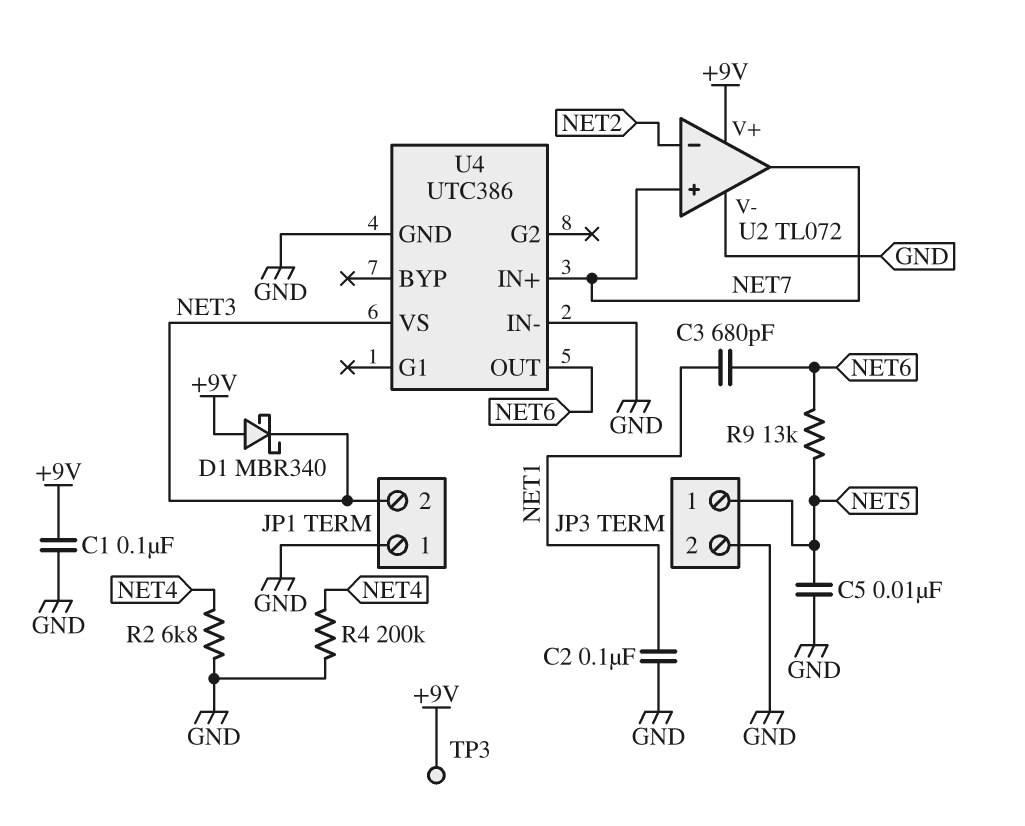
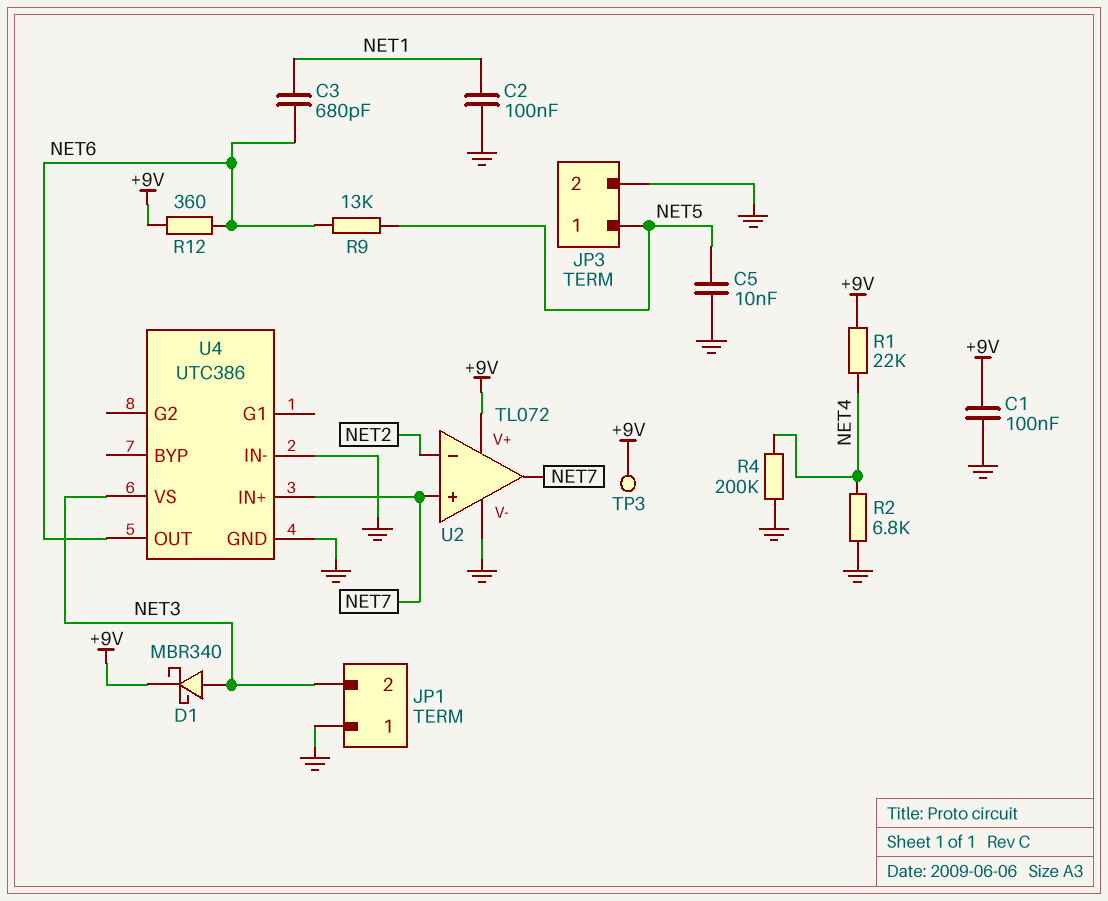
D1: schottky MBR340 (A +9V, K NET3) -> schottky MBR340 (A NET3, K +9V)
R1: none -> 22k (+9V, NET4)
R12: none -> 360 (+9V, NET6)

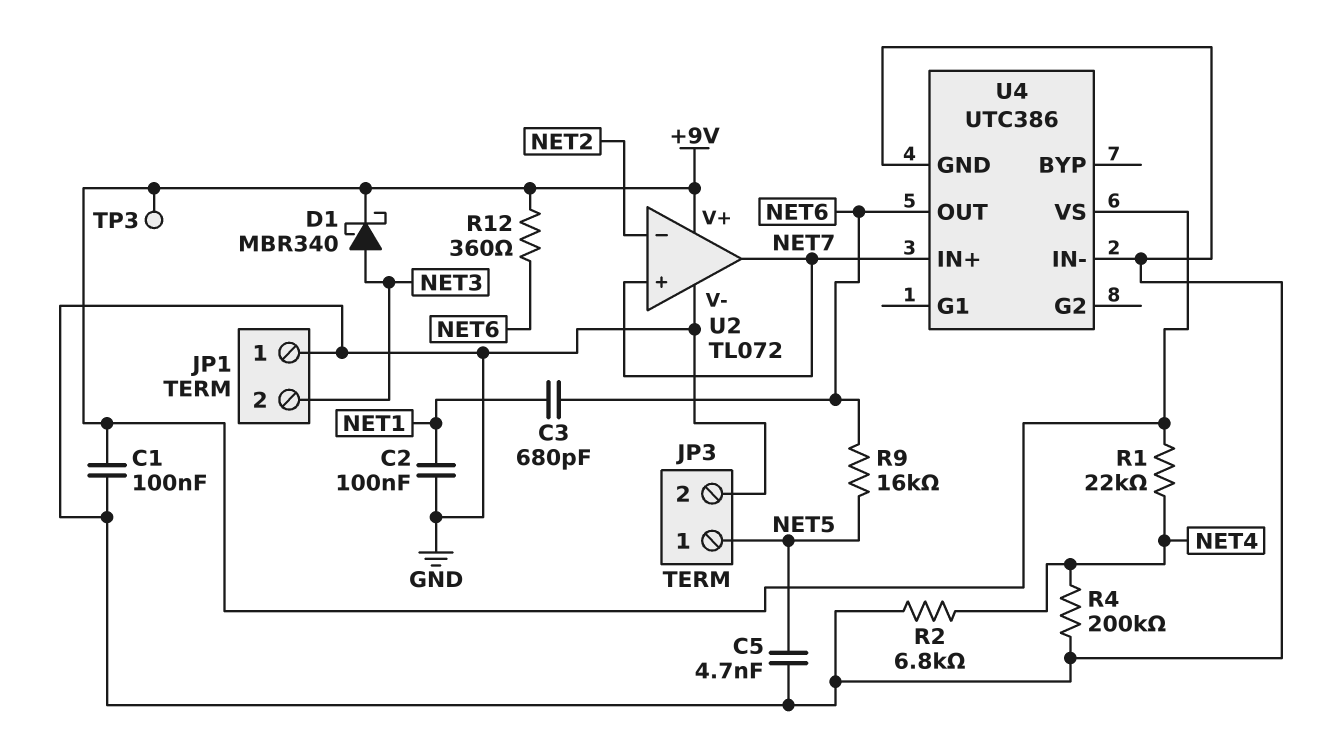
C5: 10nF (GND, NET5) -> 4.7nF (GND, NET5)
R9: 13k (NET5, NET6) -> 16k (NET5, NET6)
U4 pin VS: NET3 -> +9V

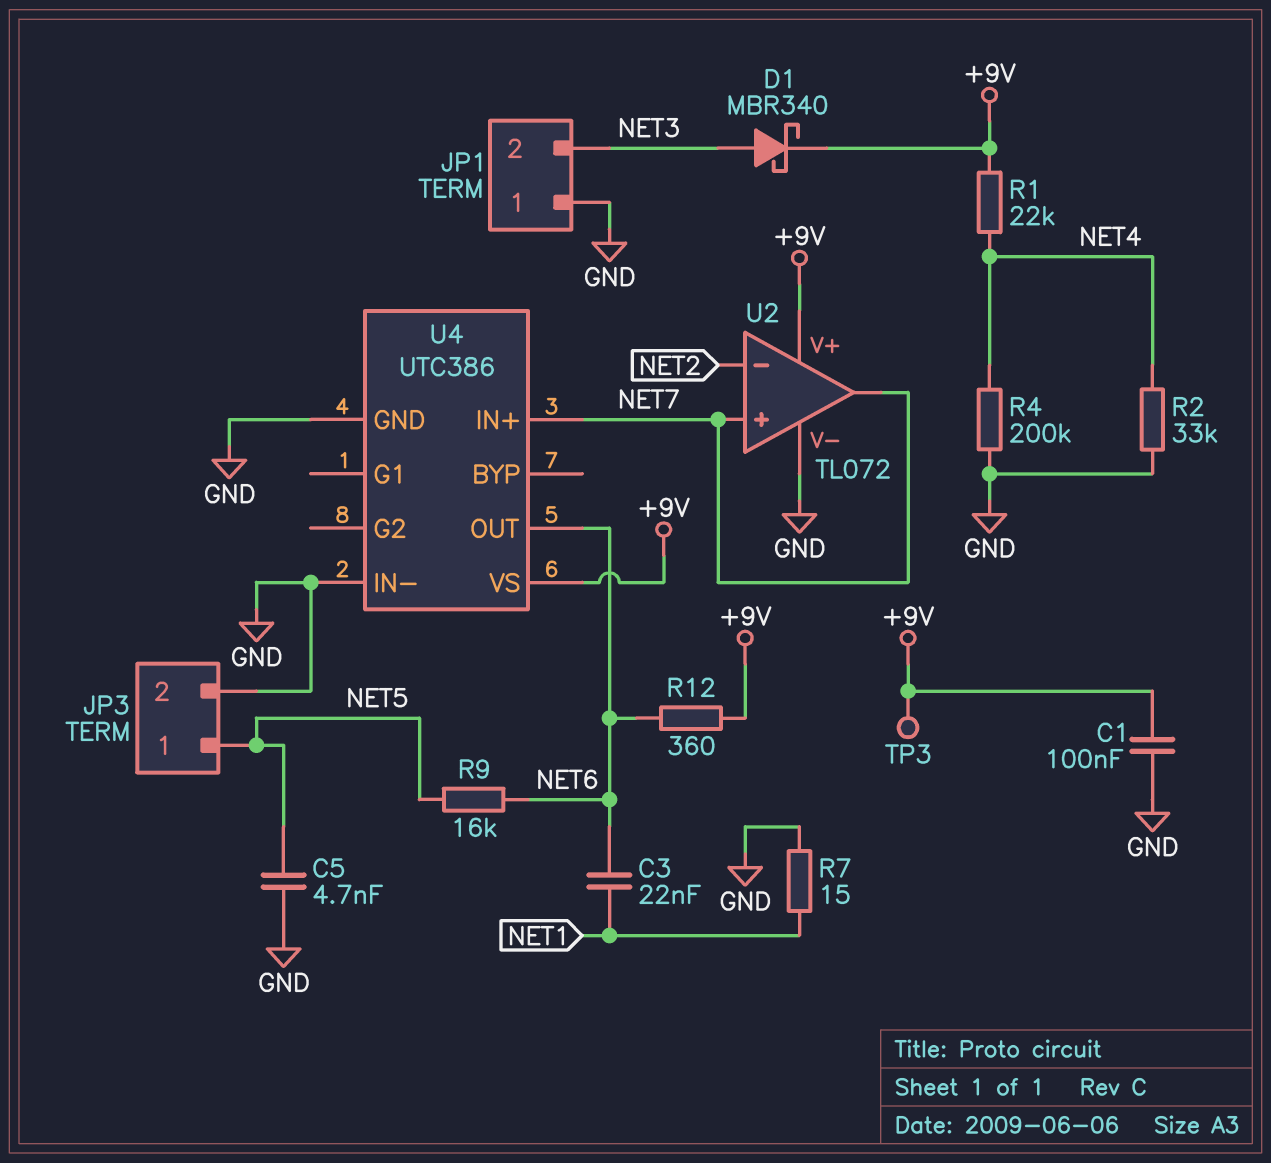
C2: 100nF (GND, NET1) -> none
C3: 680pF (NET1, NET6) -> 22nF (NET1, NET6)
R2: 6.8k (GND, NET4) -> 33k (GND, NET4)
R7: none -> 15 (GND, NET1)

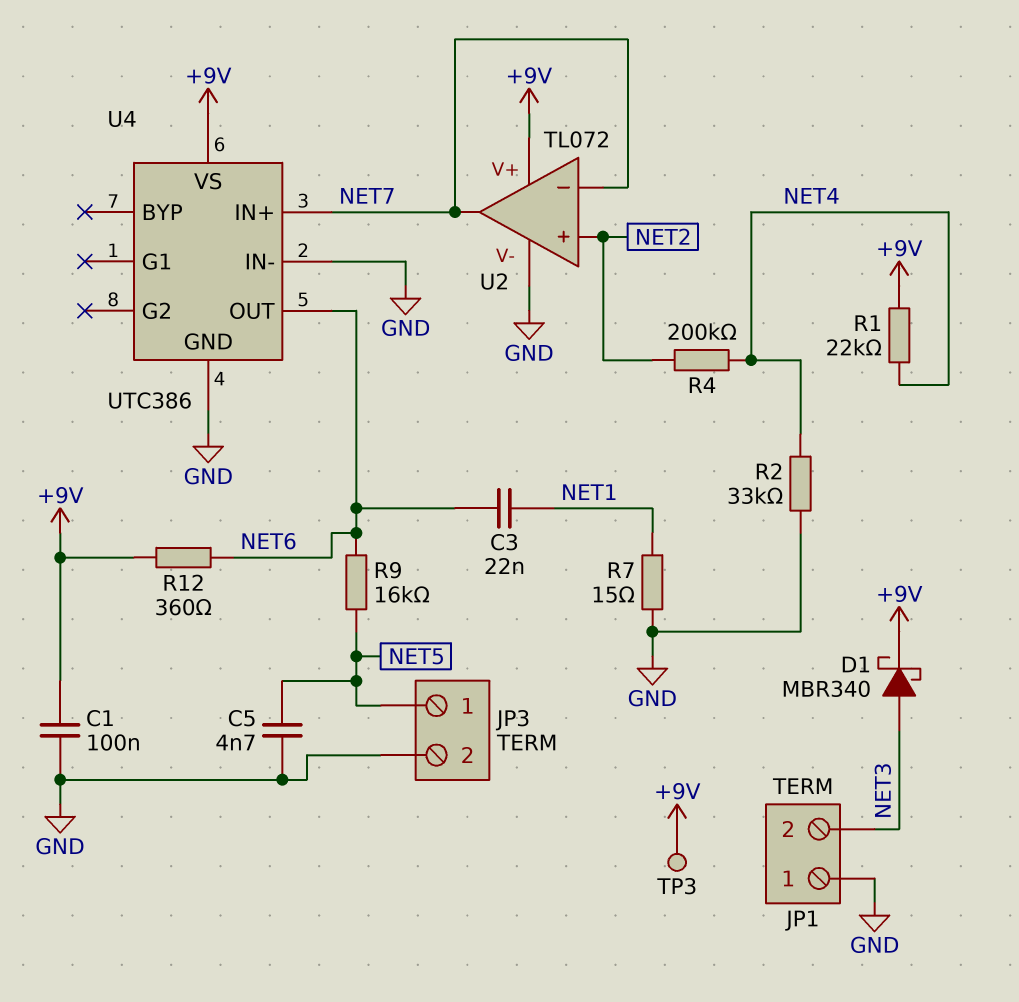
R4: 200k (GND, NET4) -> 200k (NET2, NET4)
U2 pin in+: NET7 -> NET2
U2 pin in-: NET2 -> NET7

